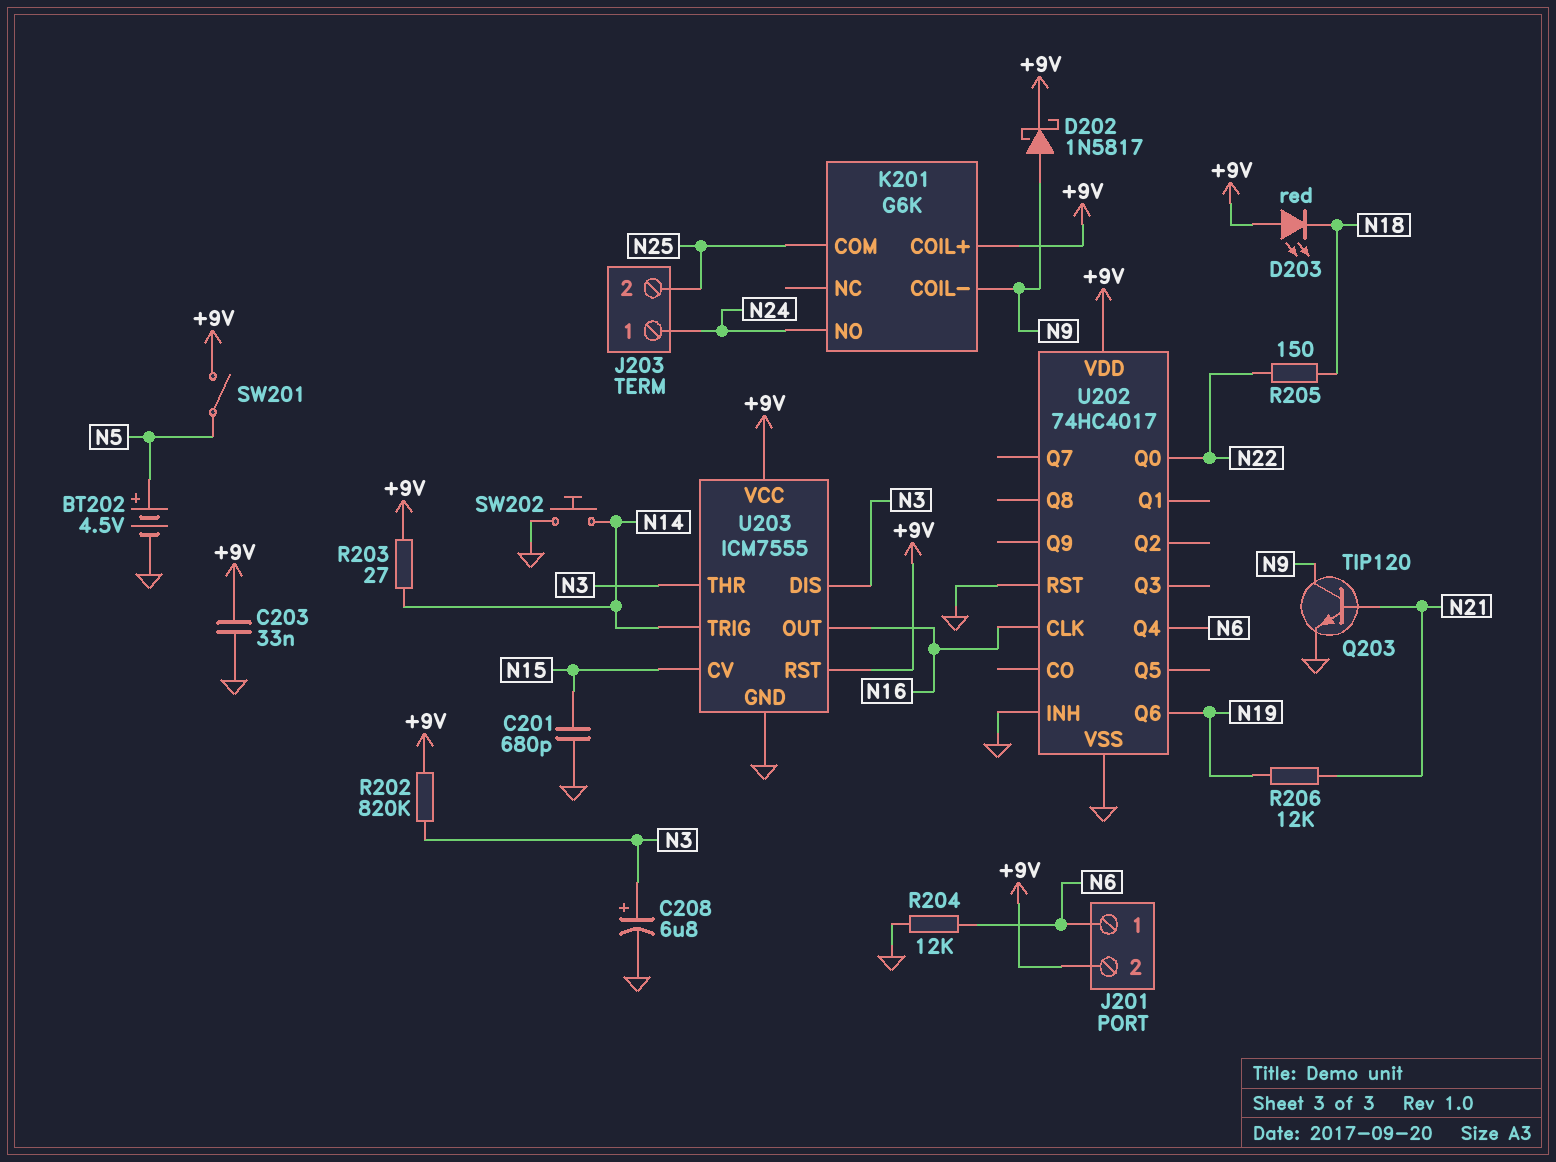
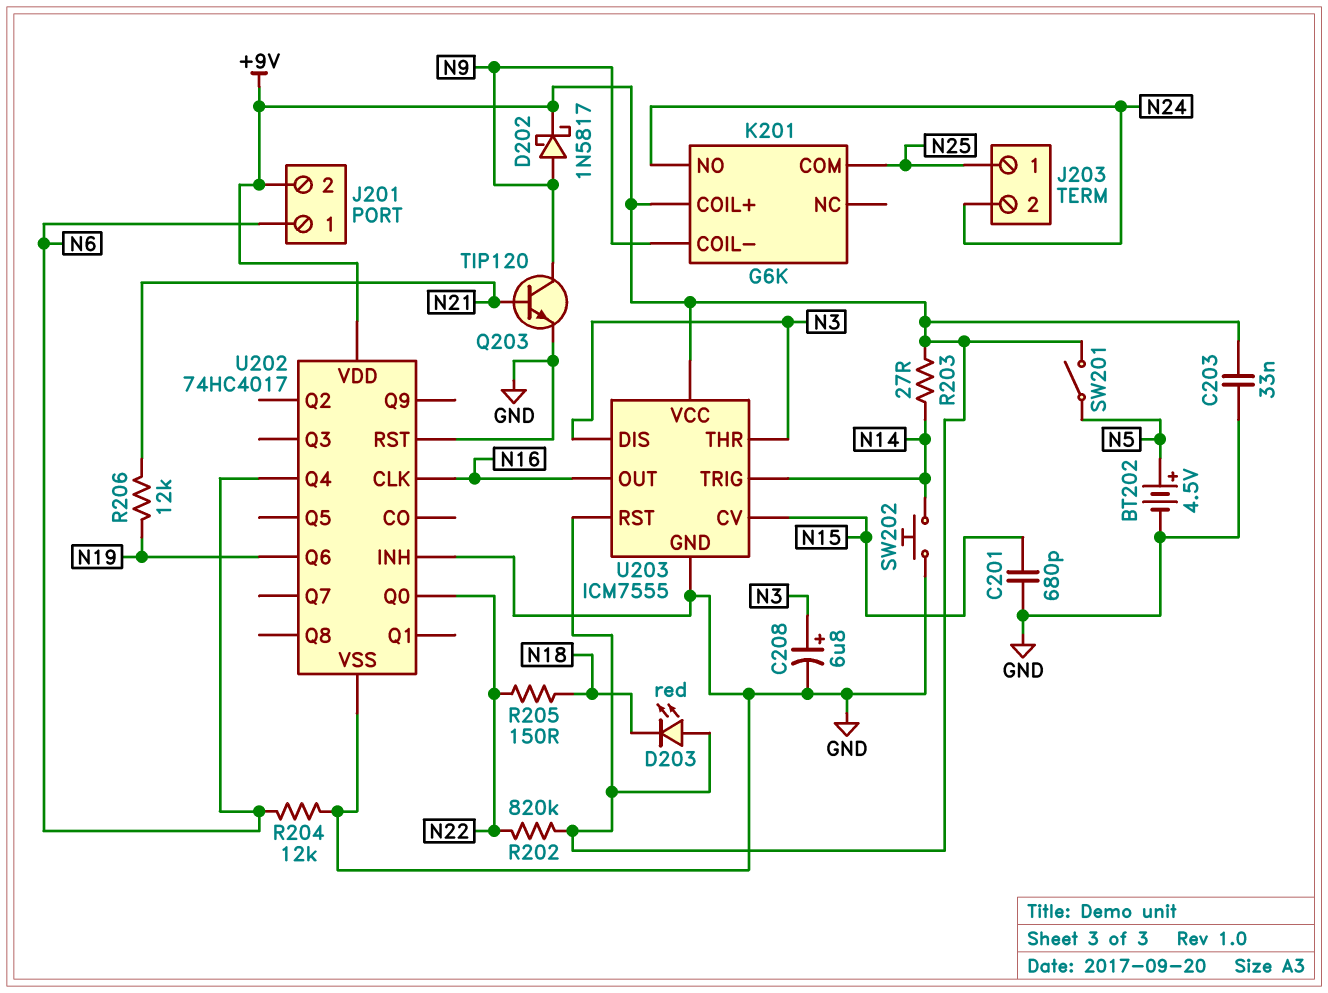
J203 pin 1: N24 -> N25
J203 pin 2: N25 -> N24
R202: 820k (+9V, N3) -> 820k (+9V, N22)

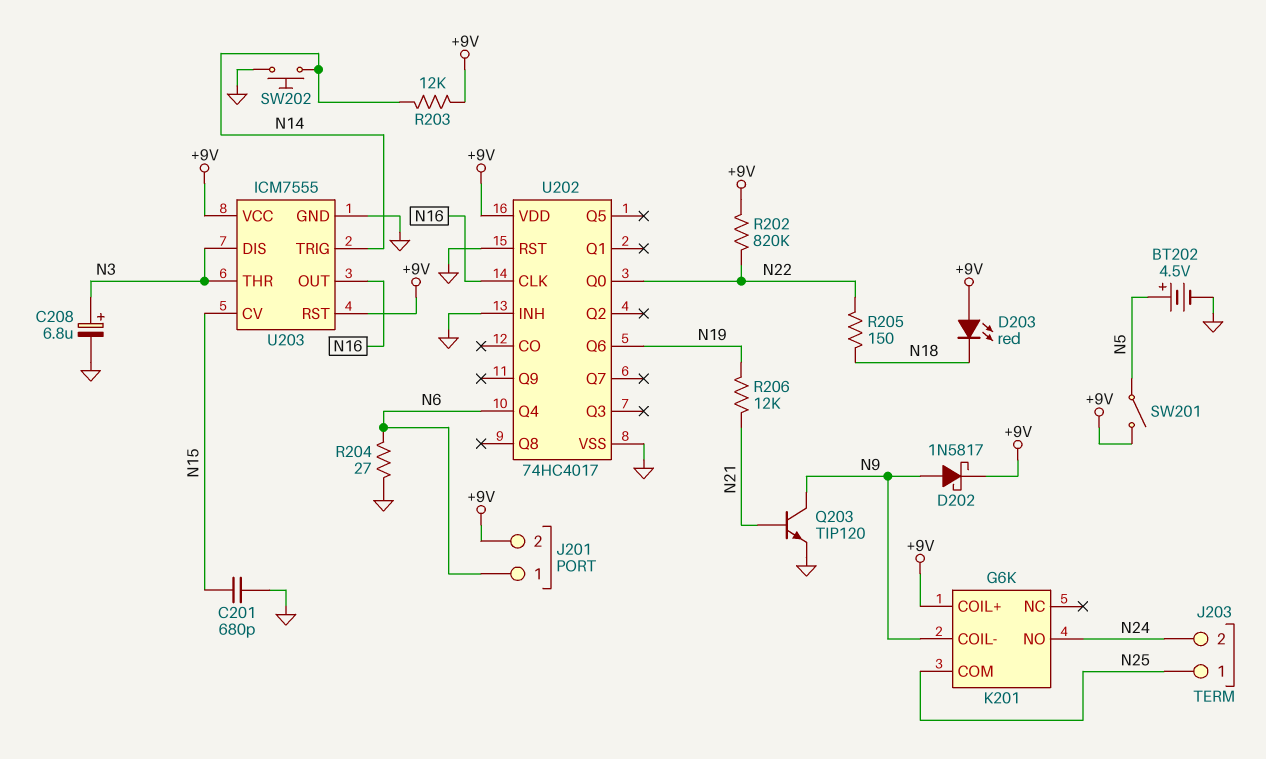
C203: 33nF (+9V, GND) -> none
R203: 27 (+9V, N14) -> 12k (+9V, N14)
R204: 12k (GND, N6) -> 27 (GND, N6)

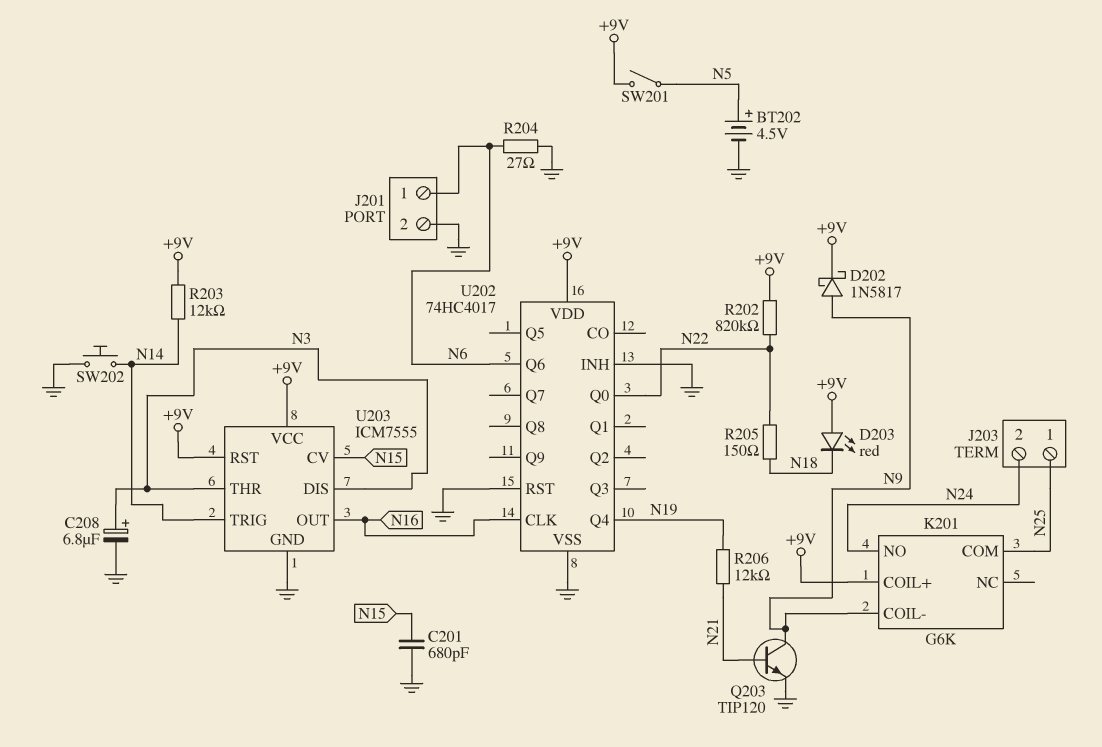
J201 pin 2: +9V -> GND
U202 pin Q4: N6 -> N19
U202 pin Q6: N19 -> N6

